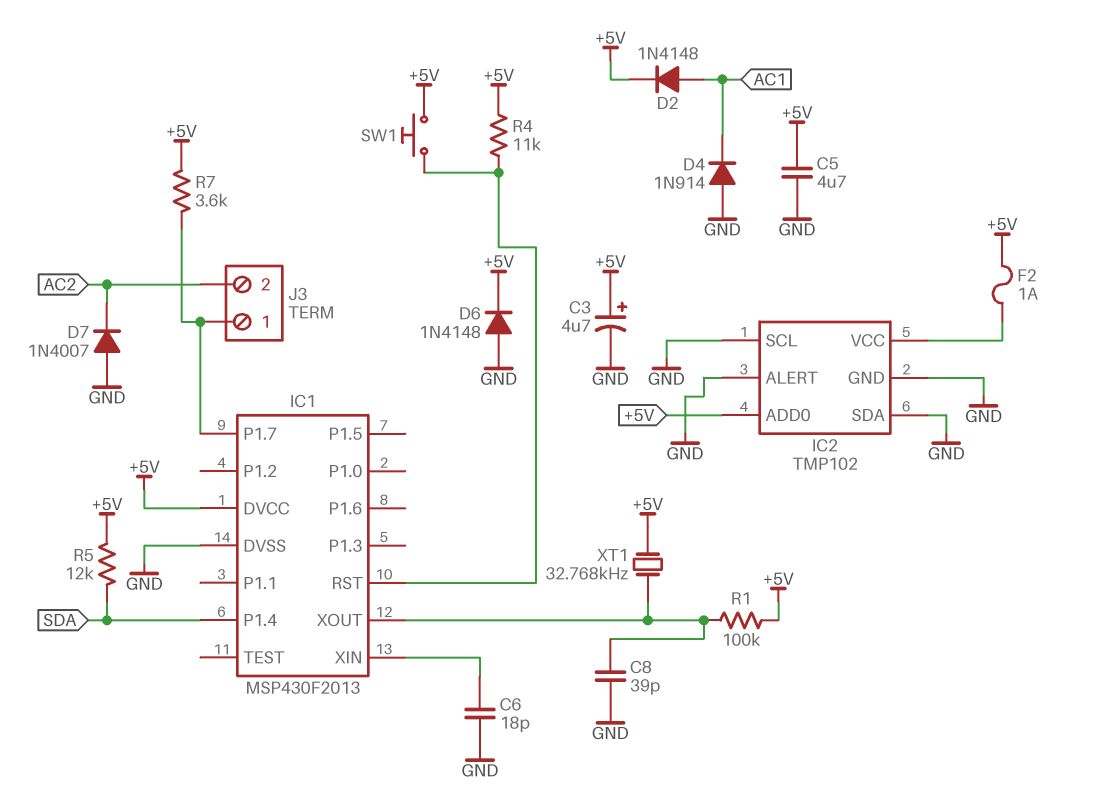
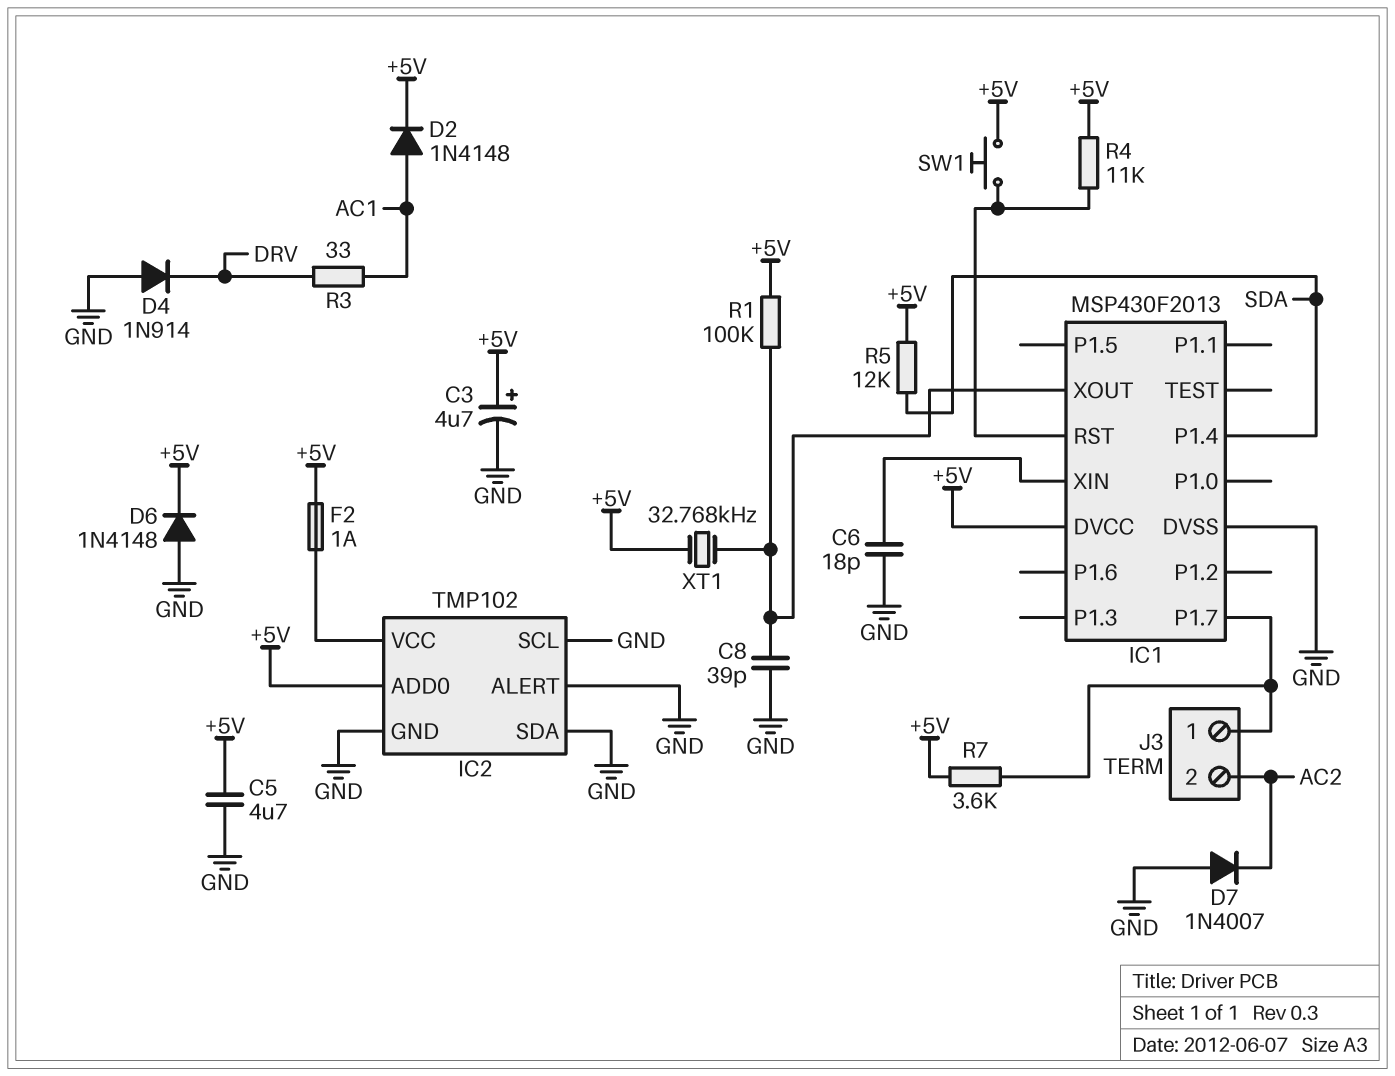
D4: diode 1N914 (A GND, K AC1) -> diode 1N914 (A GND, K DRV)
R3: none -> 33 (AC1, DRV)

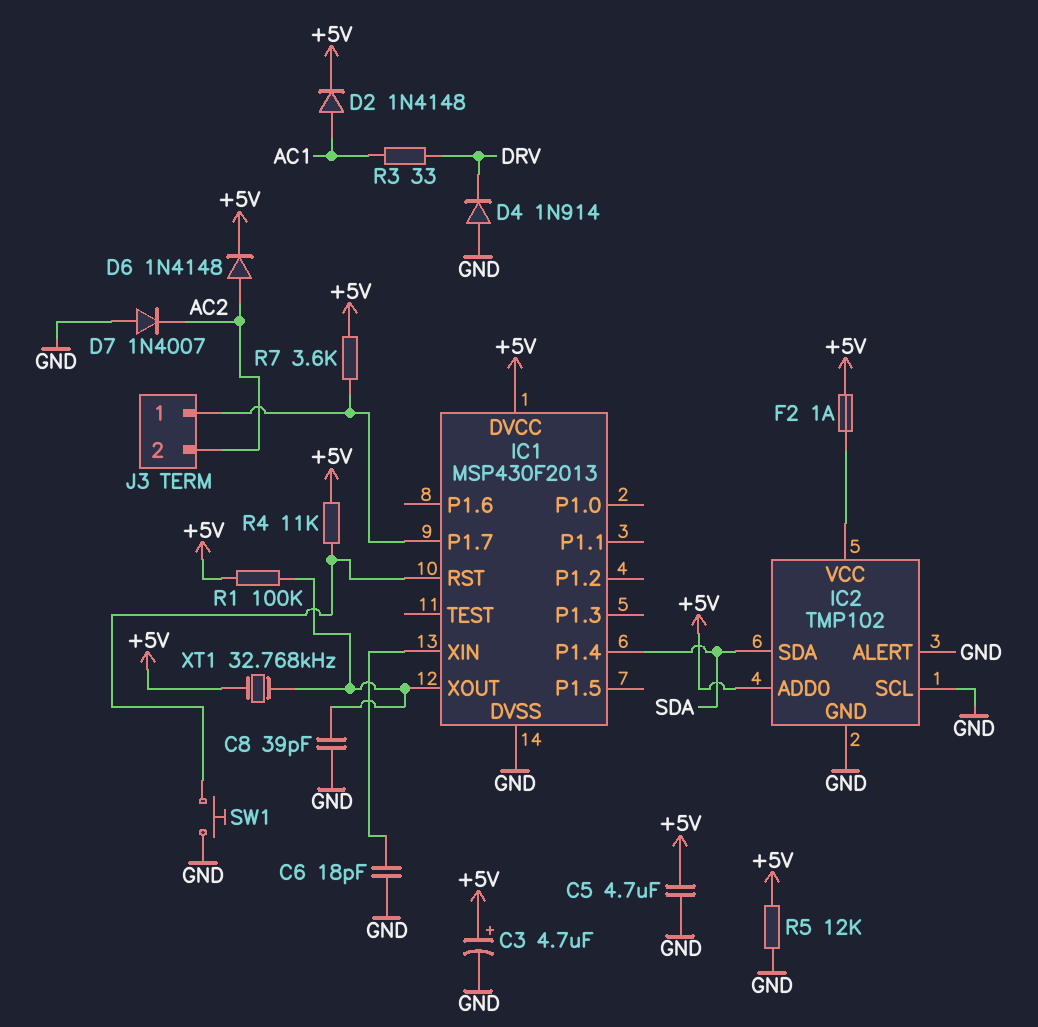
D6: diode 1N4148 (A GND, K +5V) -> diode 1N4148 (A AC2, K +5V)
IC2 pin SDA: GND -> SDA
R5: 12k (+5V, SDA) -> 12k (+5V, GND)
SW1: button (+5V, IC1/RST) -> button (GND, IC1/RST)

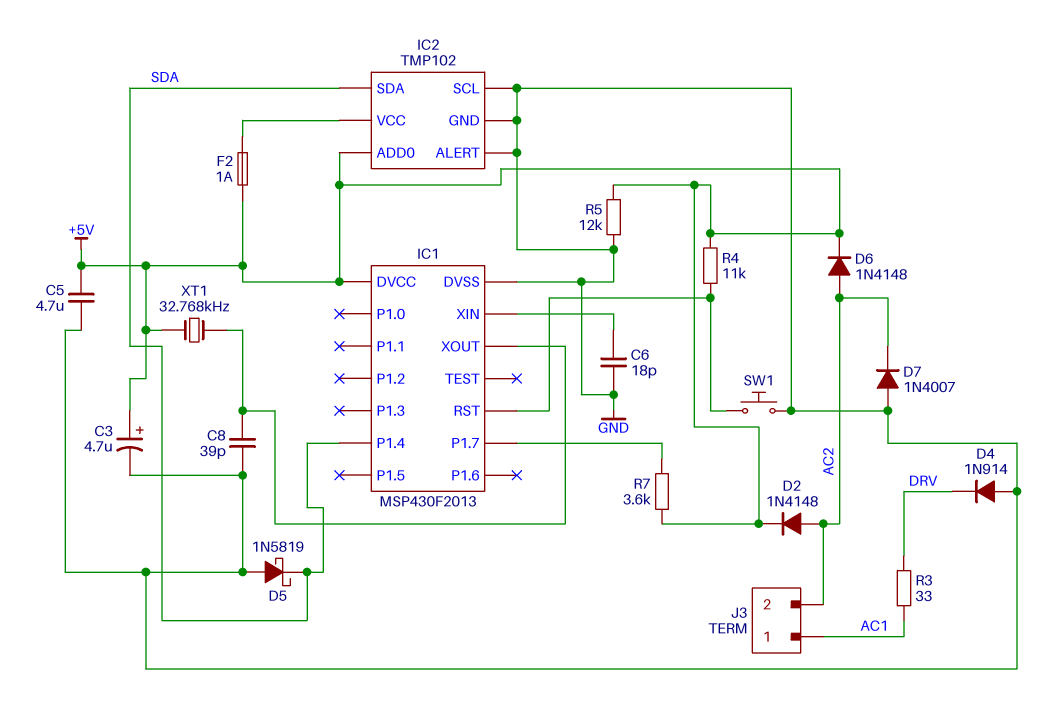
D2: diode 1N4148 (A AC1, K +5V) -> diode 1N4148 (A AC2, K +5V)
D5: none -> schottky 1N5819 (A GND, K SDA)
J3 pin 1: IC1/P1.7 -> AC1
R1: 100k (+5V, IC1/XOUT) -> none

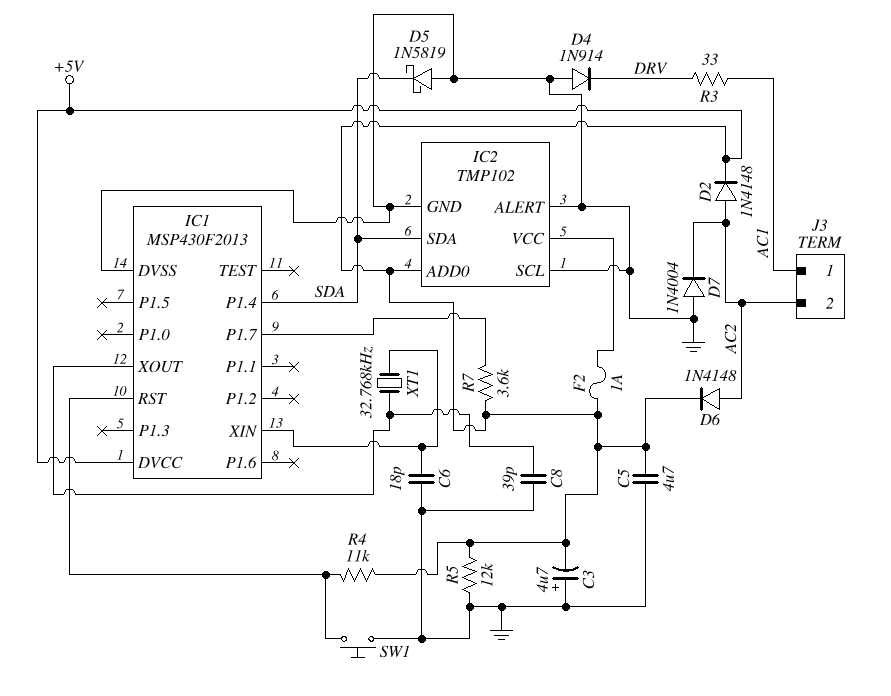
C3: 4.7uF (plus +5V, minus GND) -> 4.7uF (plus GND, minus +5V)
D7: diode 1N4007 (A GND, K AC2) -> diode 1N4004 (A GND, K AC2)
XT1: 32.768kHz (+5V, IC1/XOUT) -> 32.768kHz (IC1/XIN, IC1/XOUT)

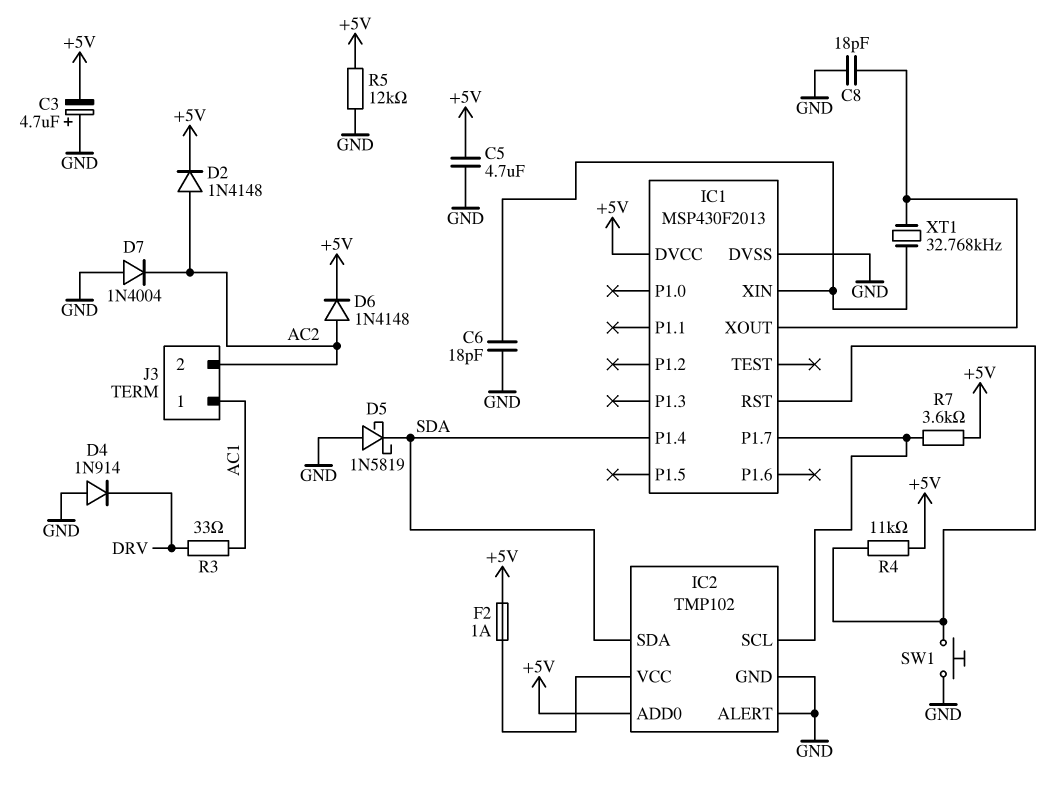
C8: 39pF (GND, IC1/XOUT) -> 18pF (GND, IC1/XOUT)
IC2 pin SCL: GND -> IC1/P1.7

